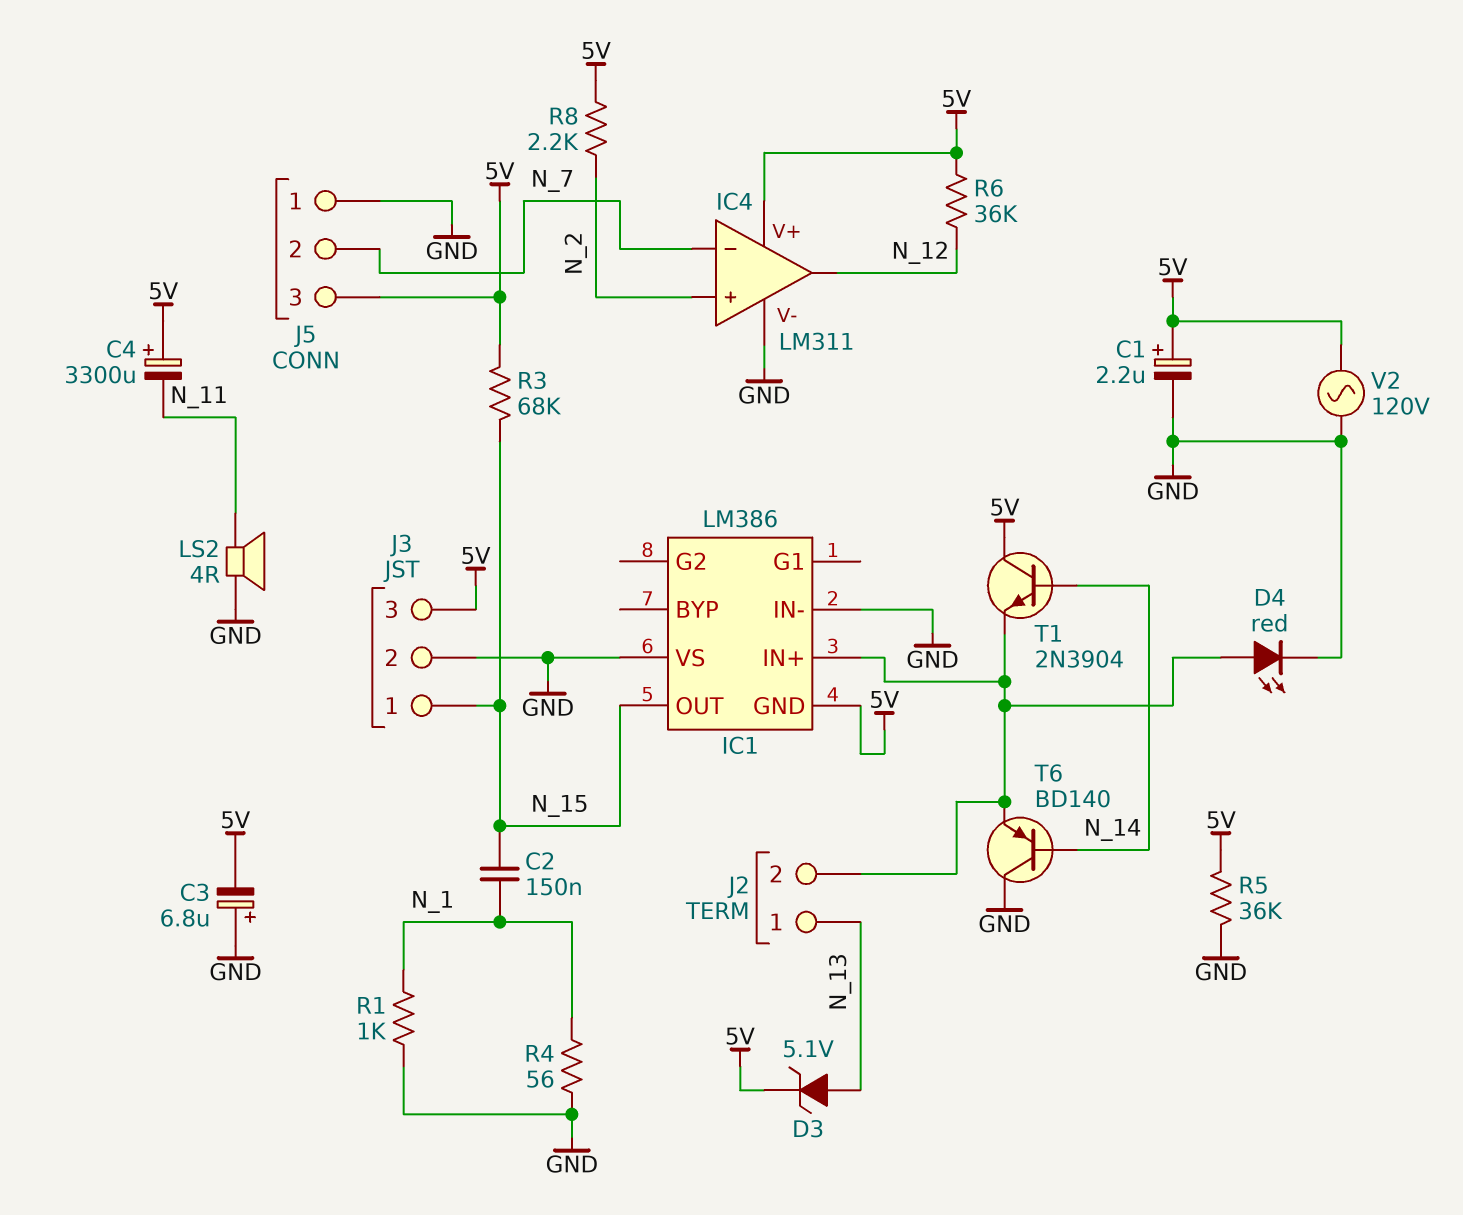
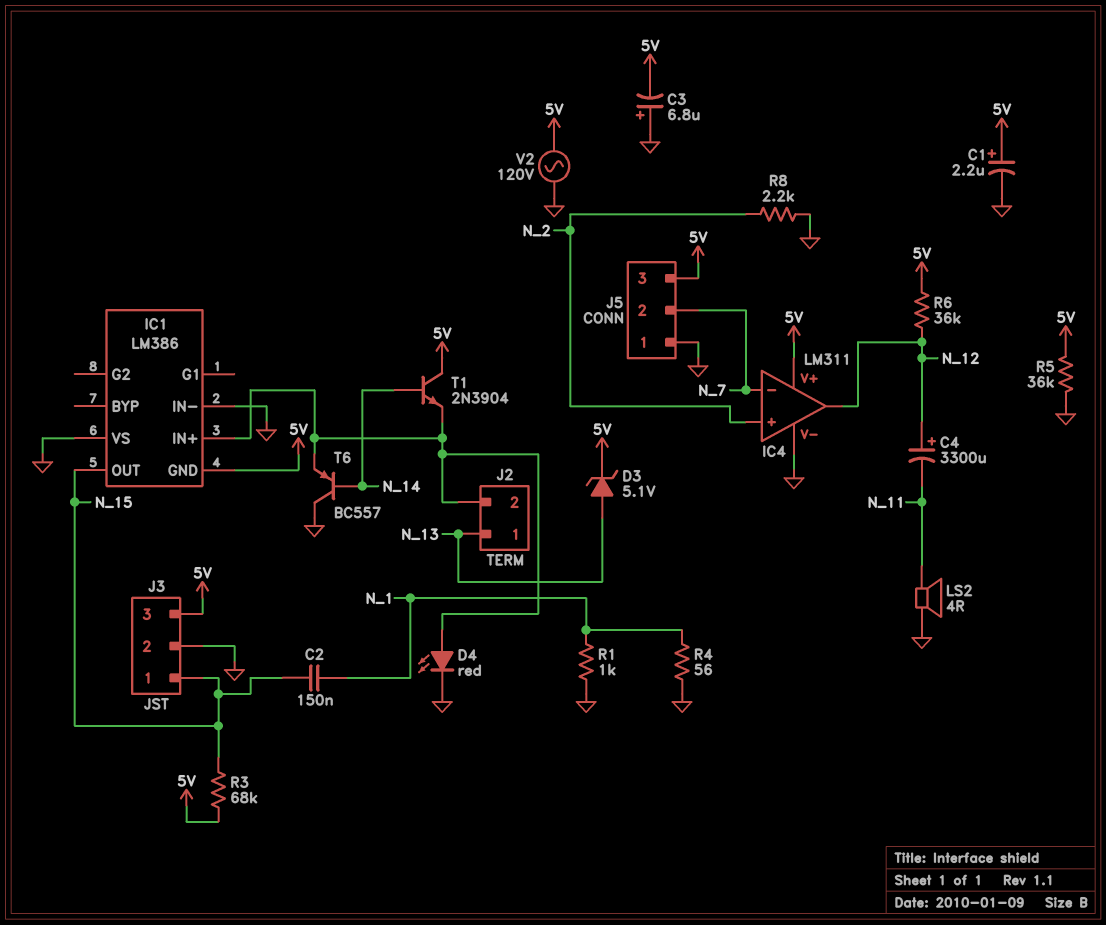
C4: 3300uF (plus 5V, minus N_11) -> 3300uF (plus N_12, minus N_11)
R8: 2.2k (5V, N_2) -> 2.2k (GND, N_2)
T6: PNP BD140 (B N_14, C GND, E IC1/IN+) -> PNP BC557 (B N_14, C GND, E IC1/IN+)

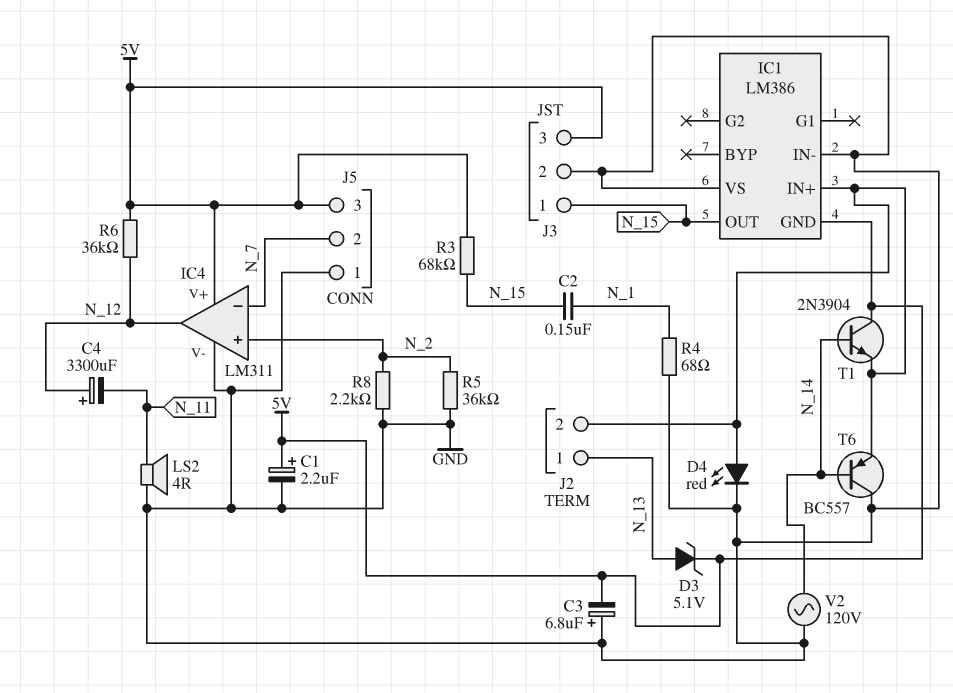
R1: 1k (GND, N_1) -> none
R4: 56 (GND, N_1) -> 68 (GND, N_1)
R5: 36k (5V, GND) -> 36k (GND, N_2)
V2: AC 120V (5V, GND) -> AC 120V (GND, N_14)

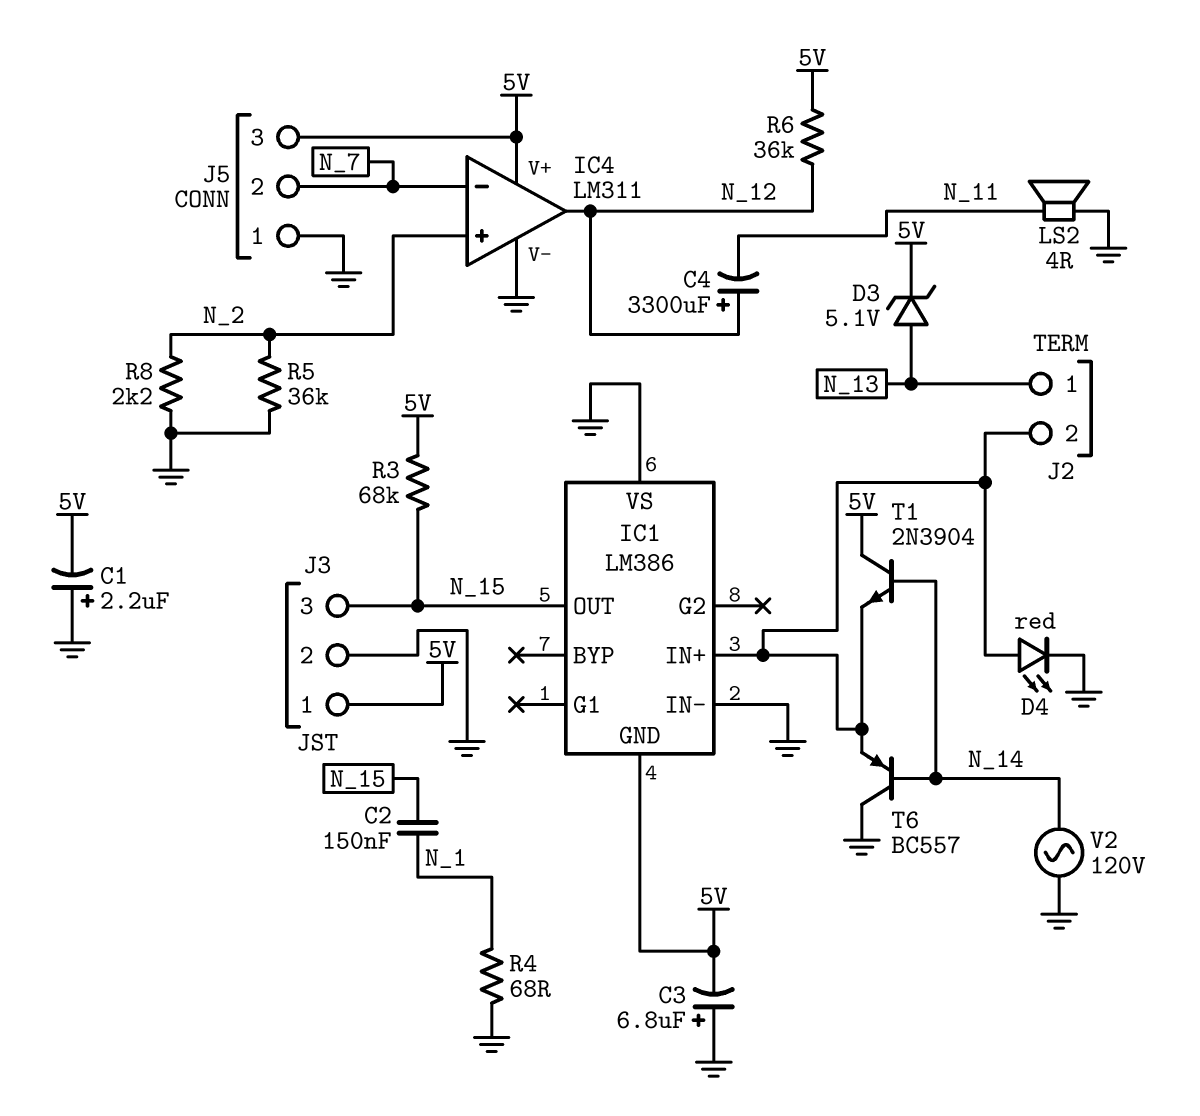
C1: 2.2uF (plus 5V, minus GND) -> 2.2uF (plus GND, minus 5V)
J3 pin 1: N_15 -> 5V
J3 pin 3: 5V -> N_15

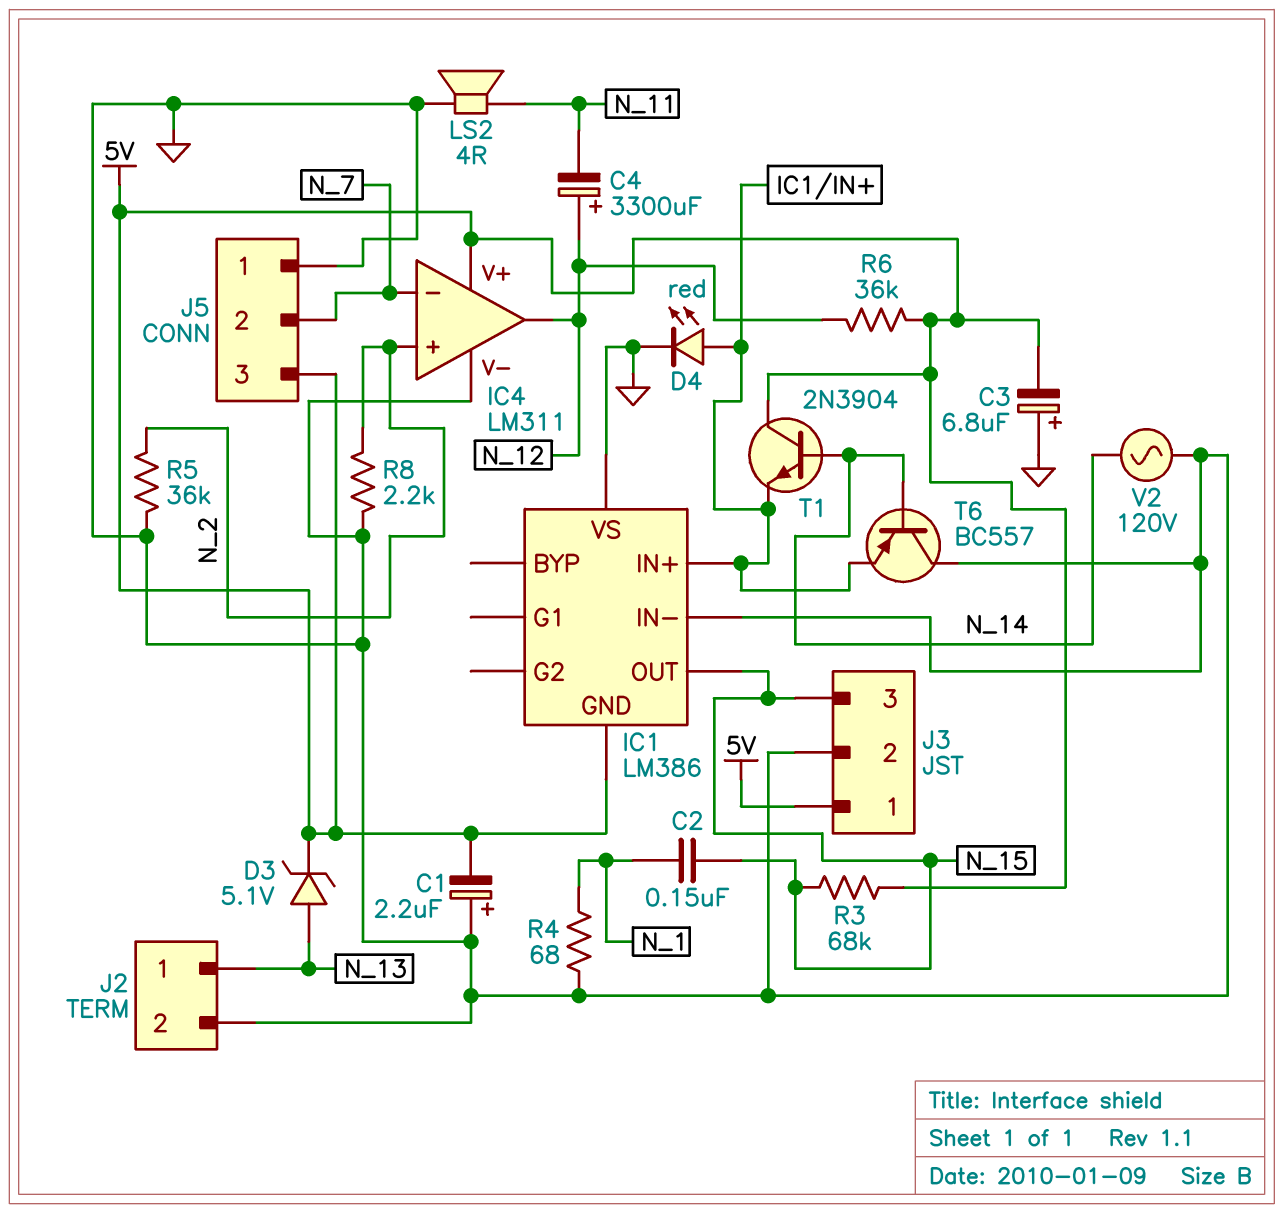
J2 pin 2: IC1/IN+ -> GND

